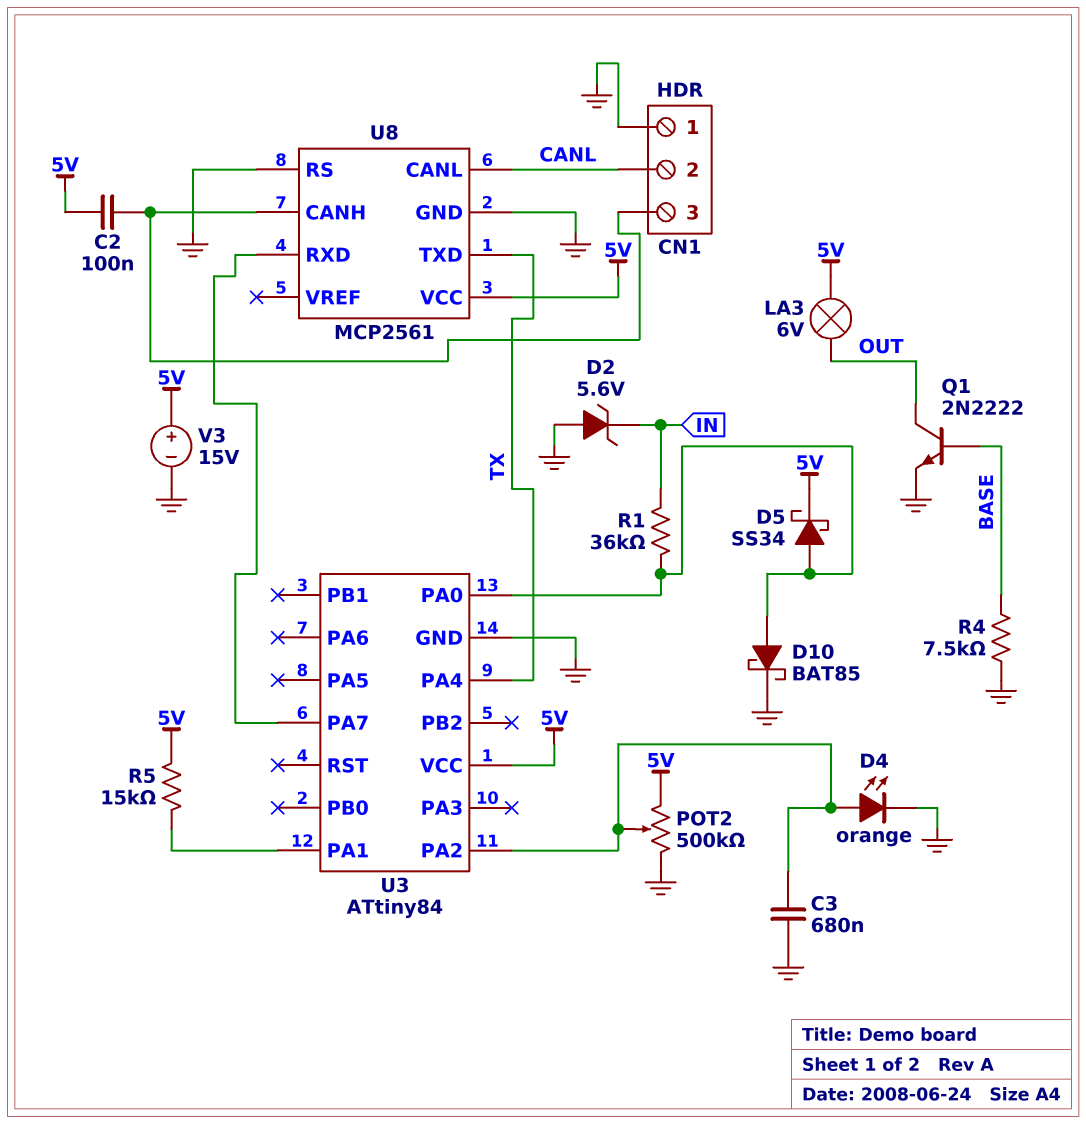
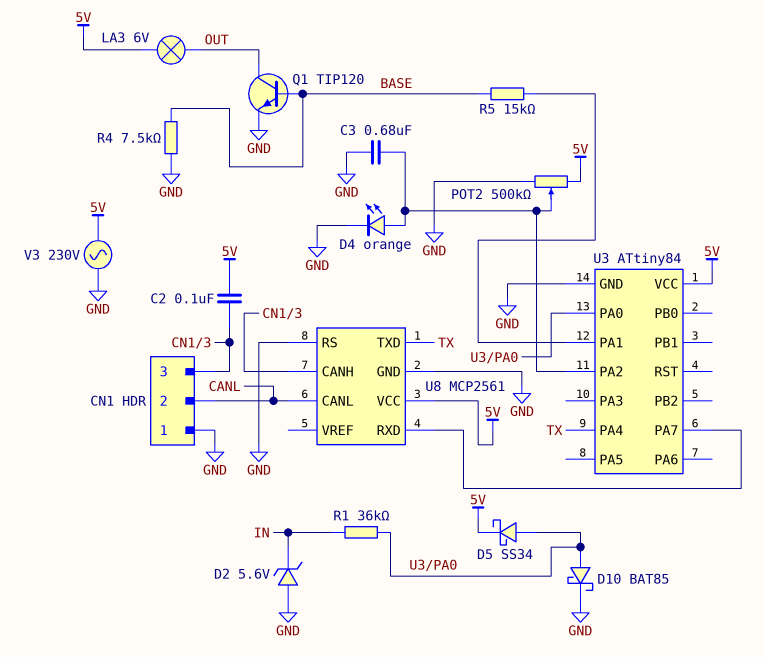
Q1: NPN 2N2222 (B BASE, C OUT, E GND) -> NPN TIP120 (B BASE, C OUT, E GND)
R5: 15k (5V, U3/PA1) -> 15k (BASE, U3/PA1)
V3: 15V (plus 5V, minus GND) -> AC 230V (5V, GND)

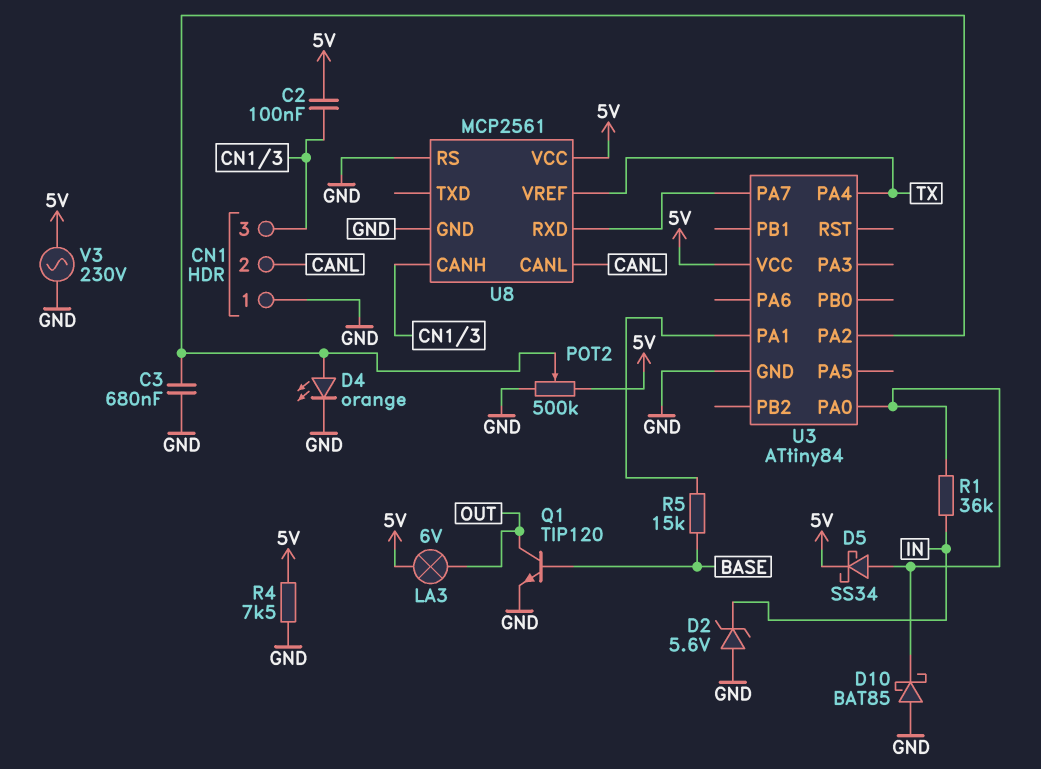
D10: schottky BAT85 (A U3/PA0, K GND) -> schottky BAT85 (A GND, K U3/PA0)
R4: 7.5k (BASE, GND) -> 7.5k (5V, GND)
U8 pin TXD: TX -> none
U8 pin VREF: none -> TX

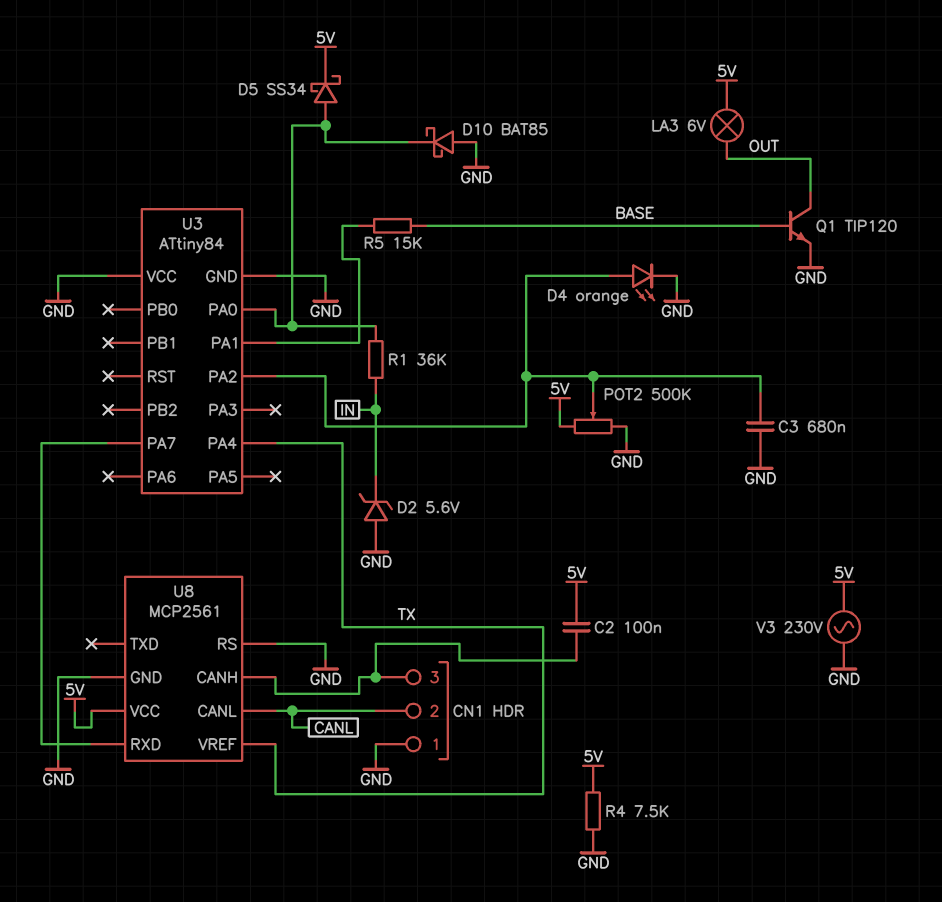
U3 pin VCC: 5V -> GND

